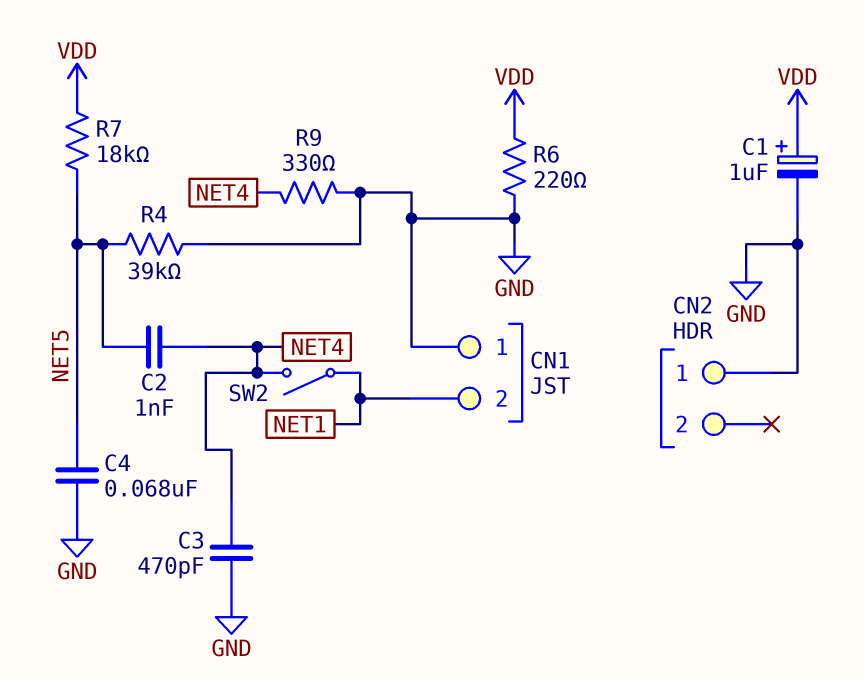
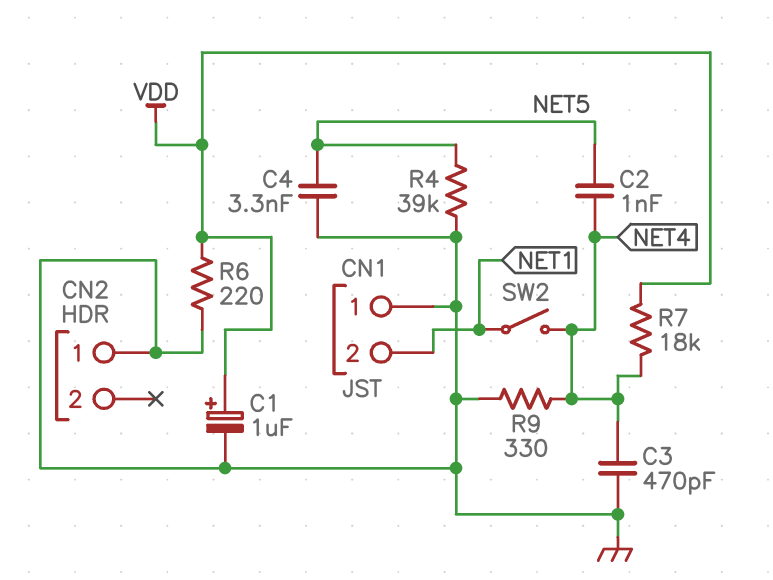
C4: 68nF (GND, NET5) -> 3.3nF (GND, NET5)
R7: 18k (NET5, VDD) -> 18k (NET4, VDD)

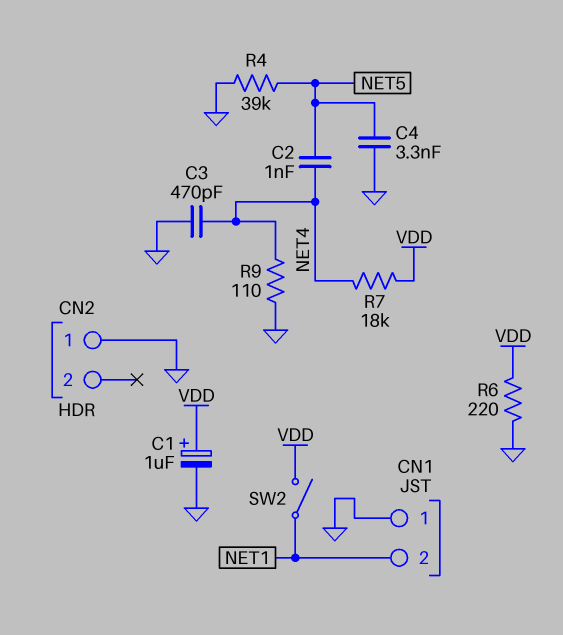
R9: 330 (GND, NET4) -> 110 (GND, NET4)
SW2: switch (NET1, NET4) -> switch (NET1, VDD)

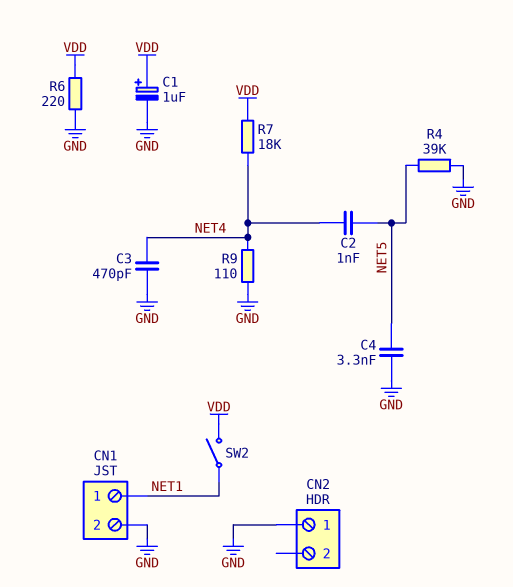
CN1 pin 1: GND -> NET1
CN1 pin 2: NET1 -> GND

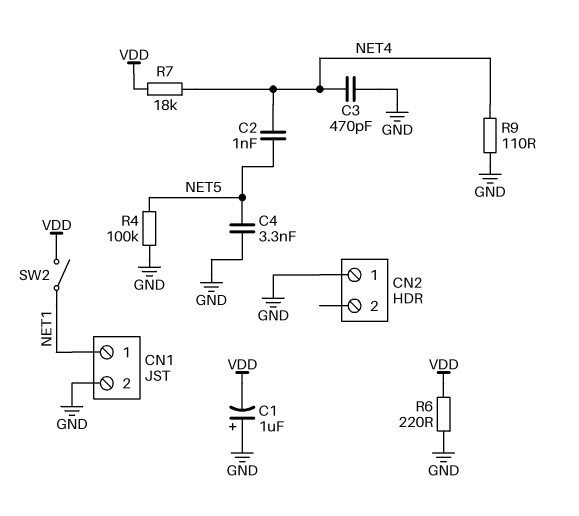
C1: 1uF (plus VDD, minus GND) -> 1uF (plus GND, minus VDD)
R4: 39k (GND, NET5) -> 100k (GND, NET5)

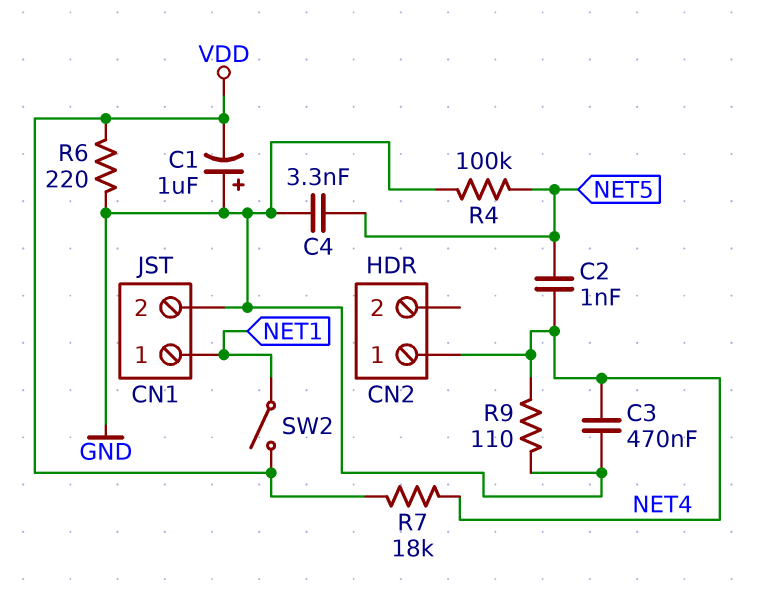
C3: 470pF (GND, NET4) -> 470nF (GND, NET4)
CN2 pin 1: GND -> NET4

